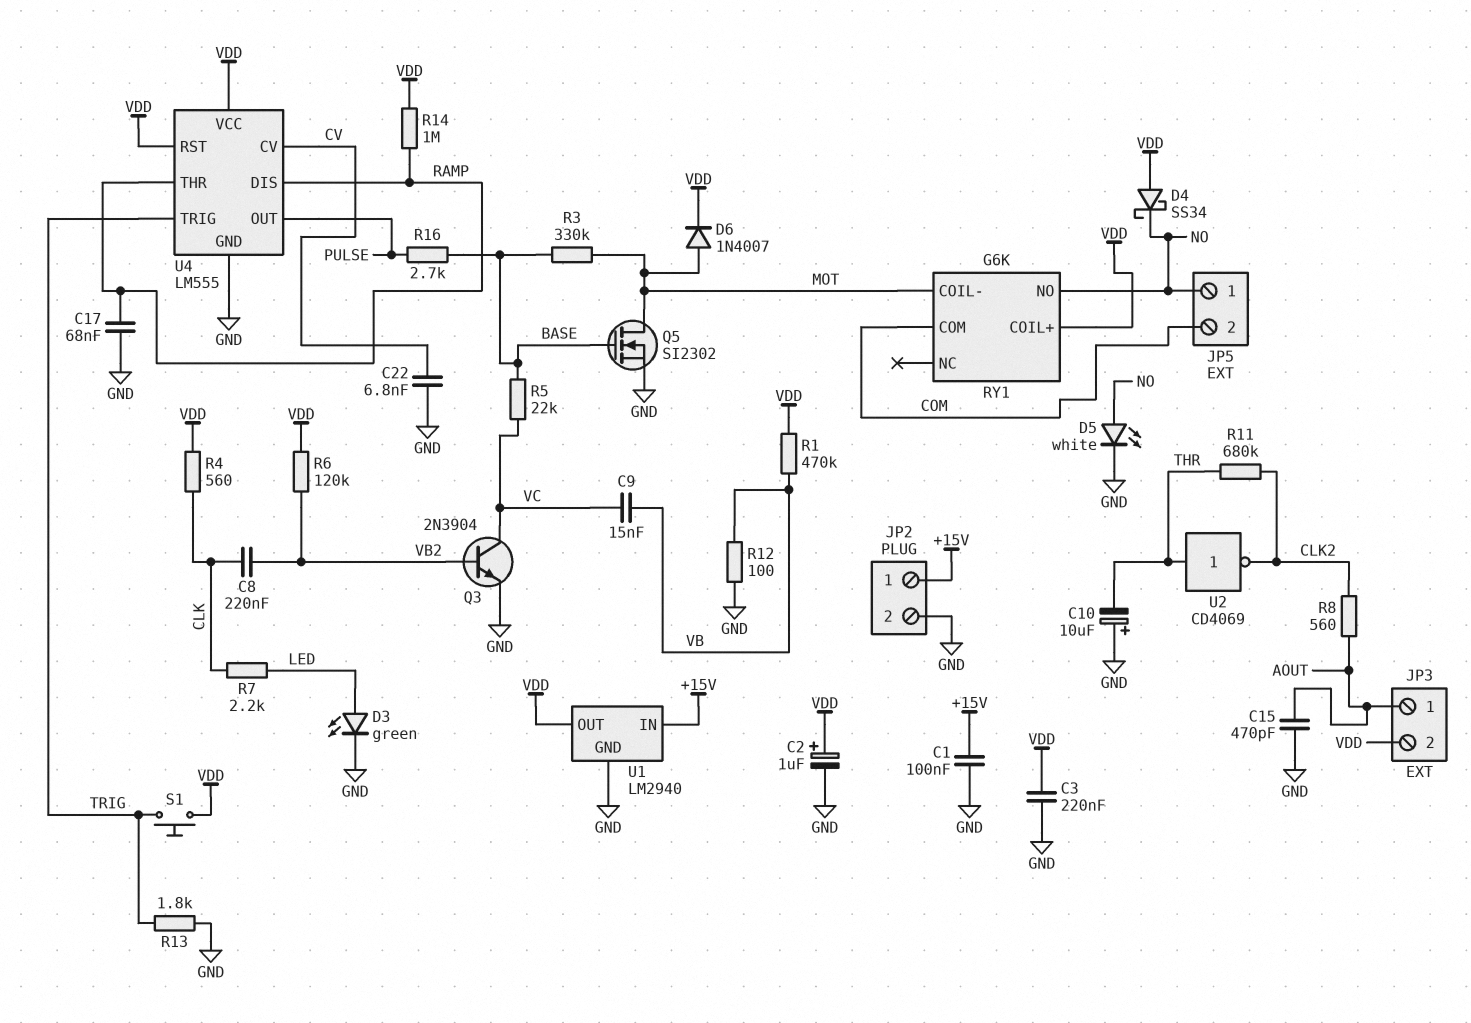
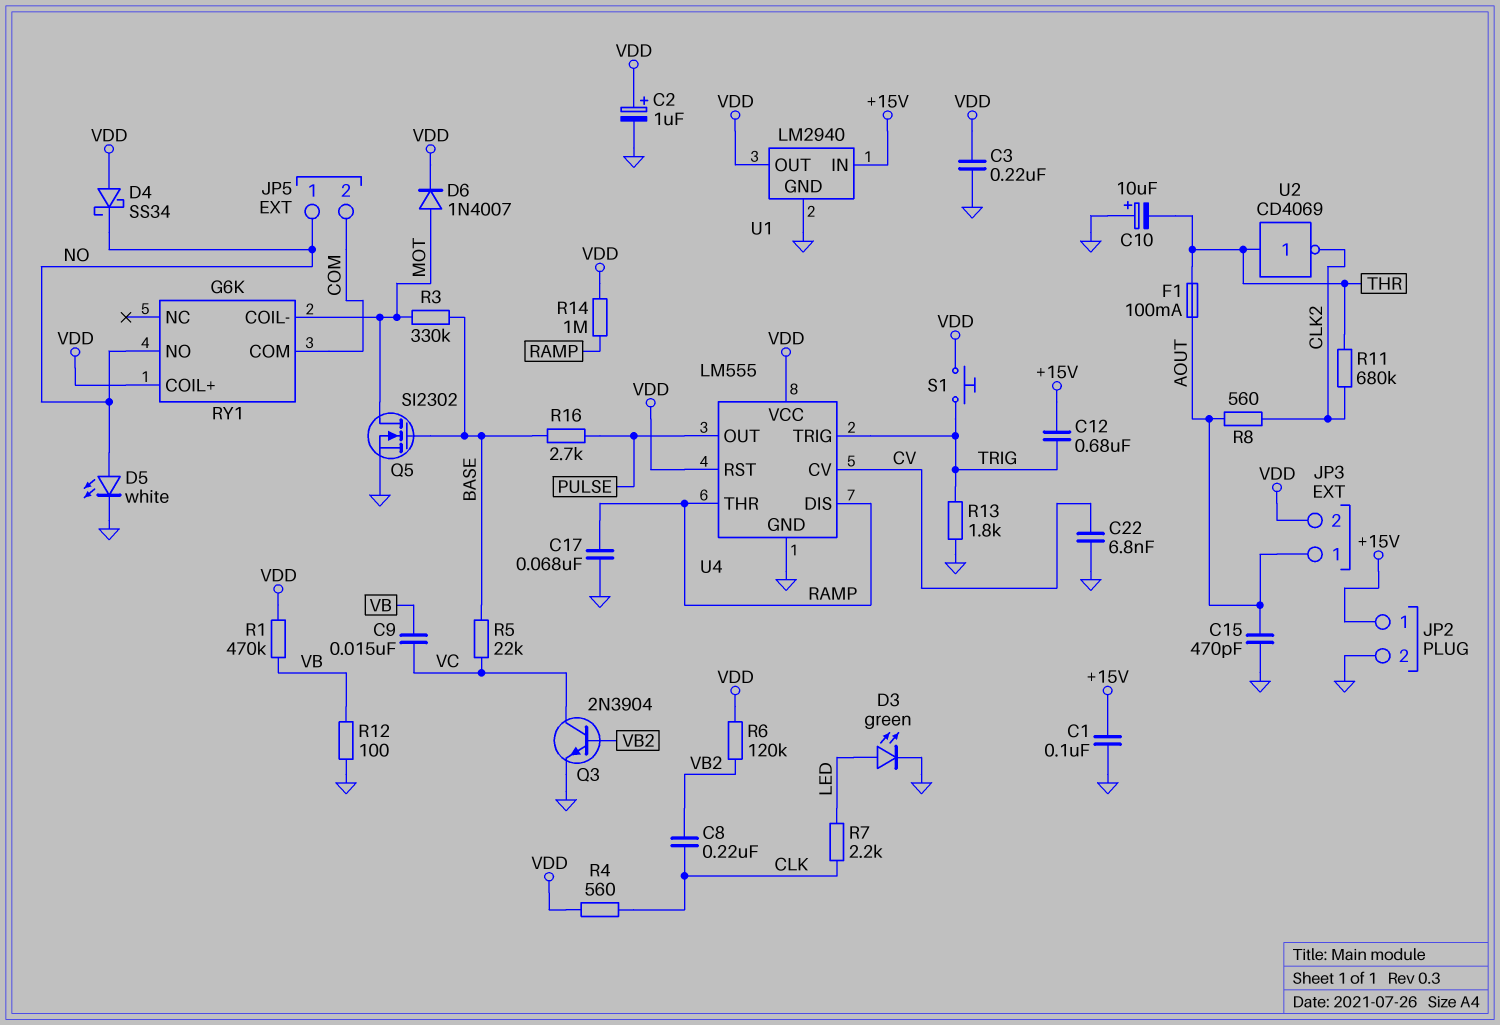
C12: none -> 680nF (+15V, TRIG)
F1: none -> 100mA (AOUT, THR)

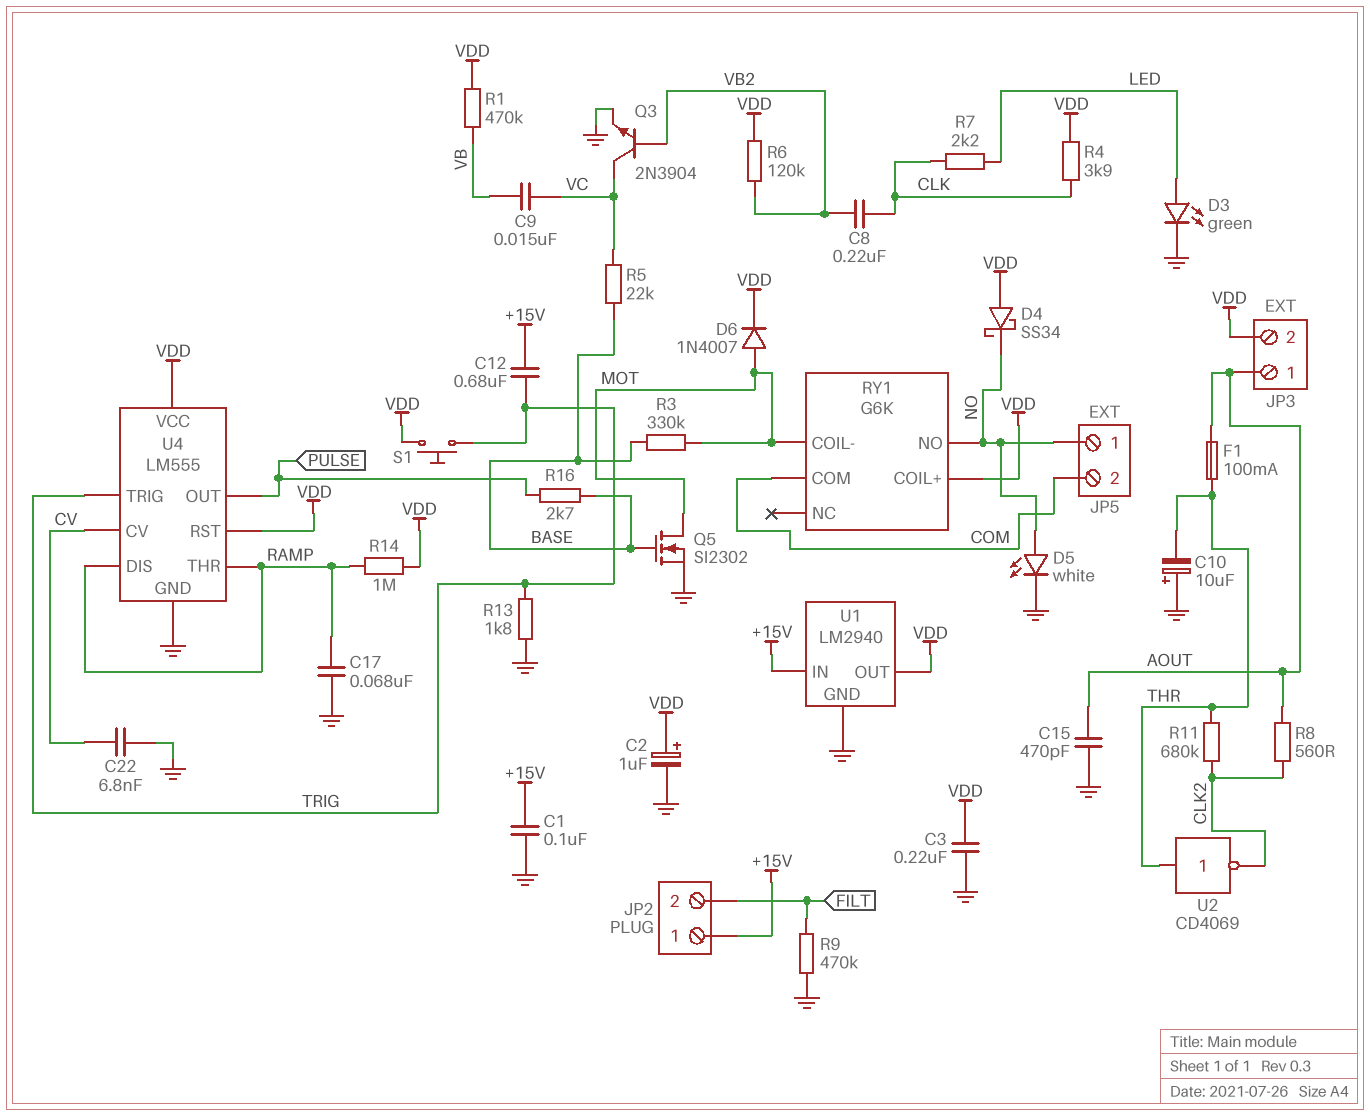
JP2 pin 2: GND -> FILT
R4: 560 (CLK, VDD) -> 3.9k (CLK, VDD)
R9: none -> 470k (FILT, GND)
R12: 100 (GND, VB) -> none

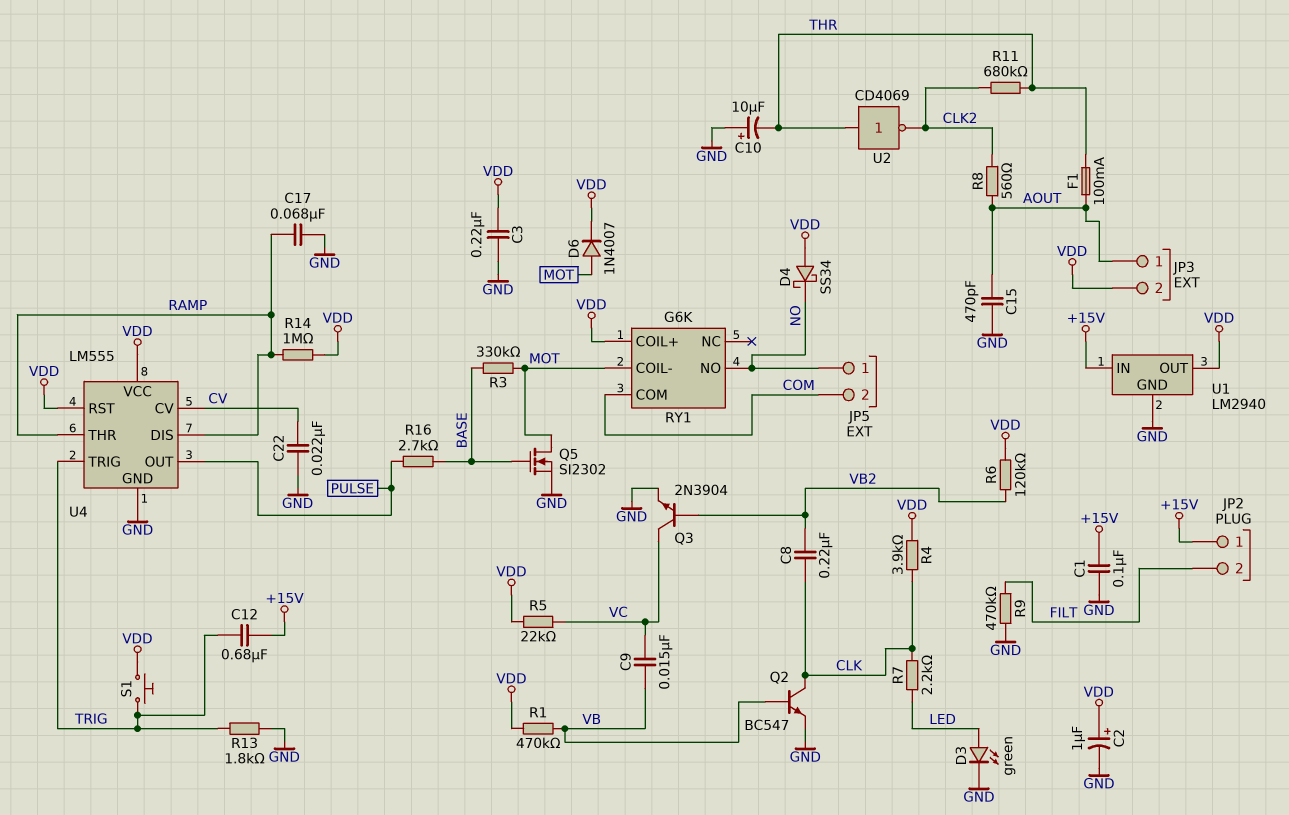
C22: 6.8nF (CV, GND) -> 22nF (CV, GND)
D5: LED white (A NO, K GND) -> none
Q2: none -> NPN BC547 (B VB, C CLK, E GND)
R5: 22k (BASE, VC) -> 22k (VC, VDD)

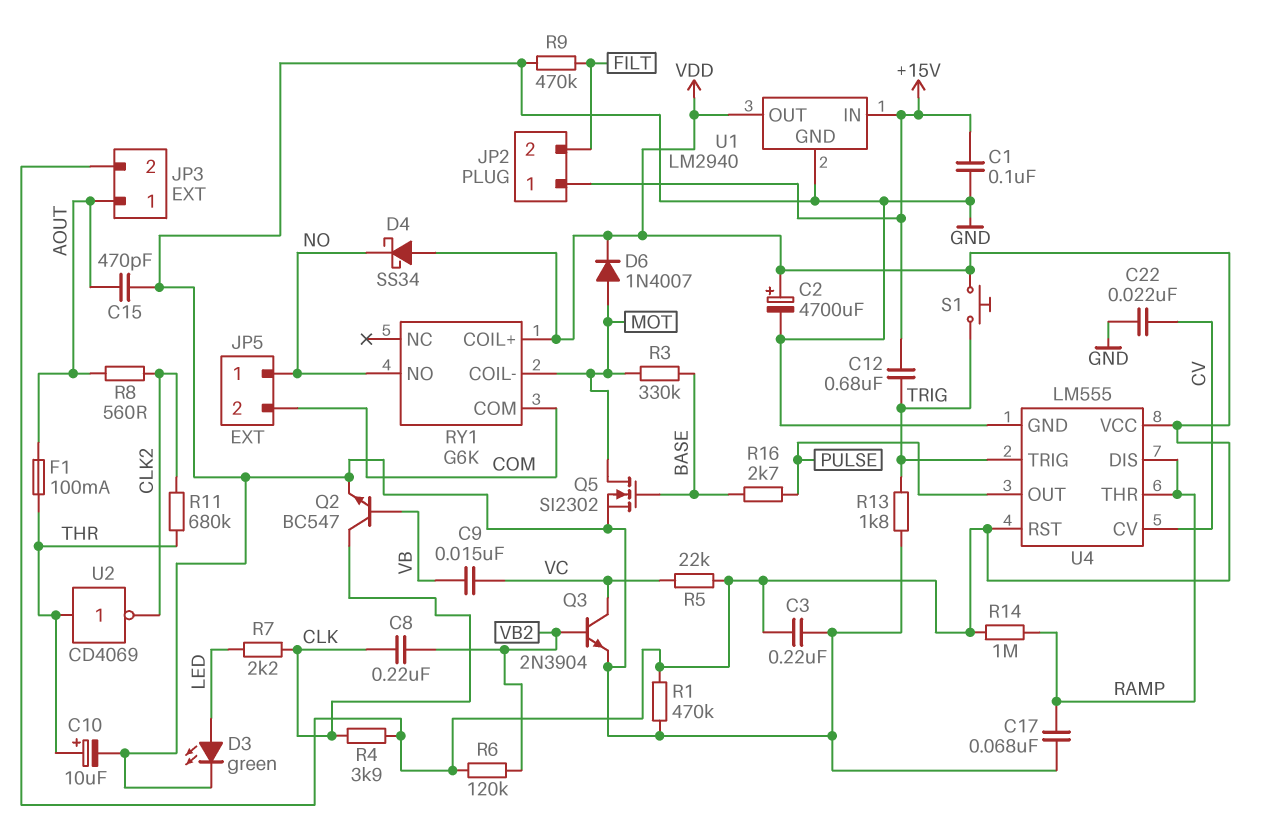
C2: 1uF (plus VDD, minus GND) -> 4700uF (plus VDD, minus GND)
C10: 10uF (plus GND, minus THR) -> 10uF (plus THR, minus GND)
R1: 470k (VB, VDD) -> 470k (GND, VDD)

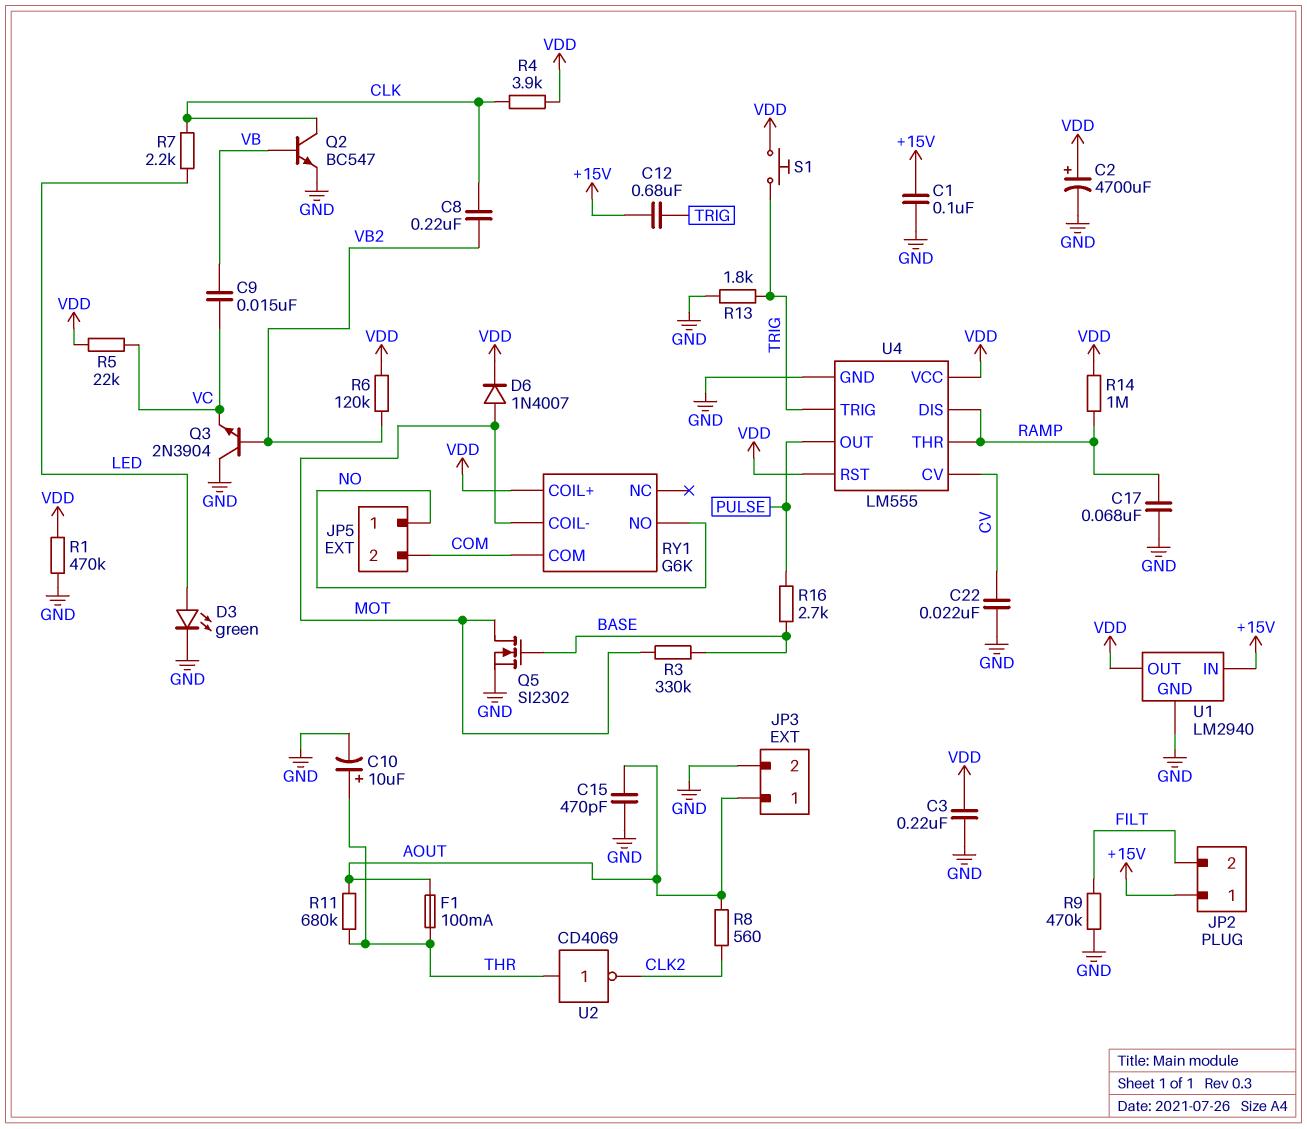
D4: schottky SS34 (A VDD, K NO) -> none
JP3 pin 2: VDD -> GND
Q3: NPN 2N3904 (B VB2, C VC, E GND) -> NPN 2N3904 (B VB2, C GND, E VC)
R11: 680k (CLK2, THR) -> 680k (AOUT, THR)

